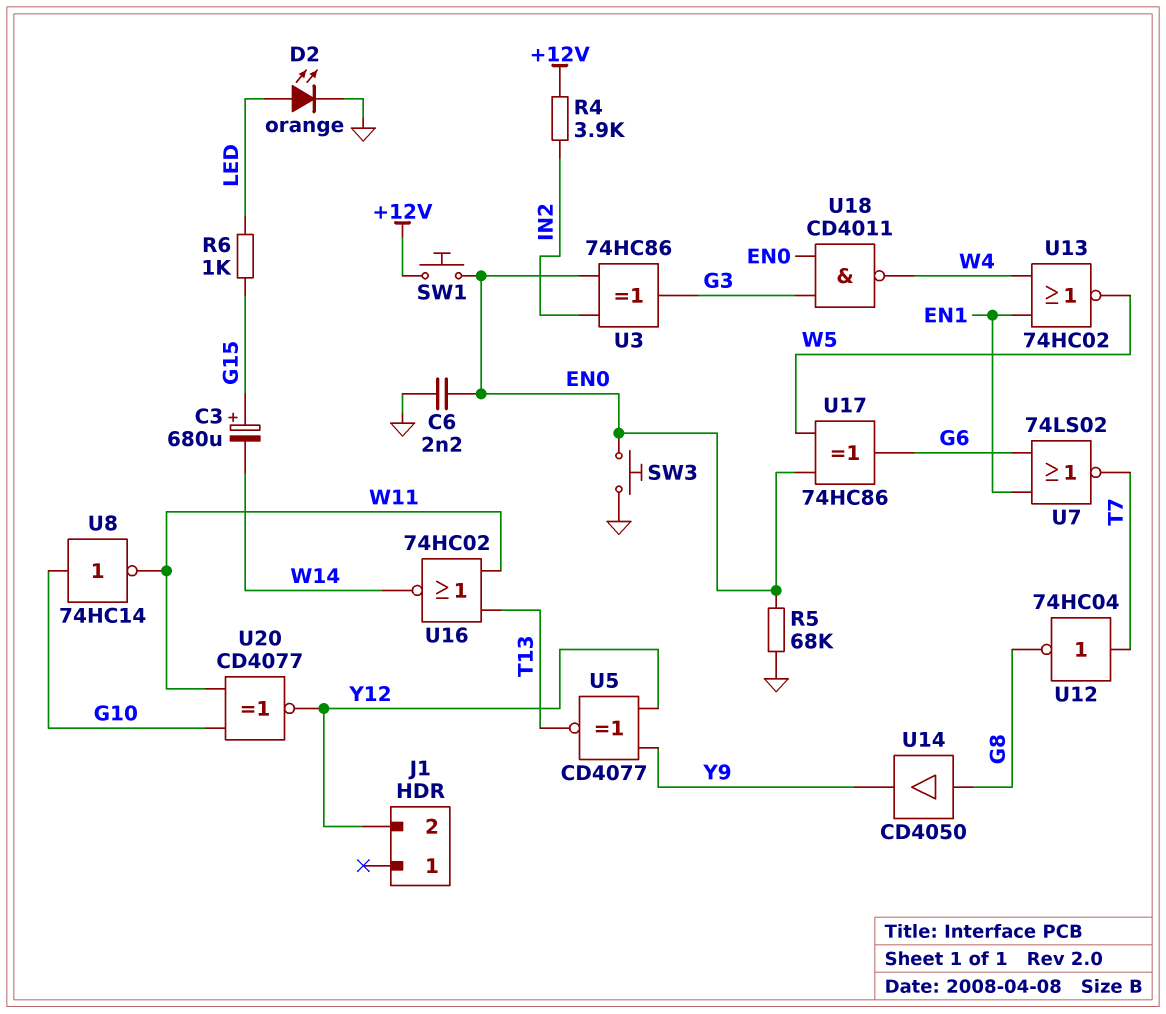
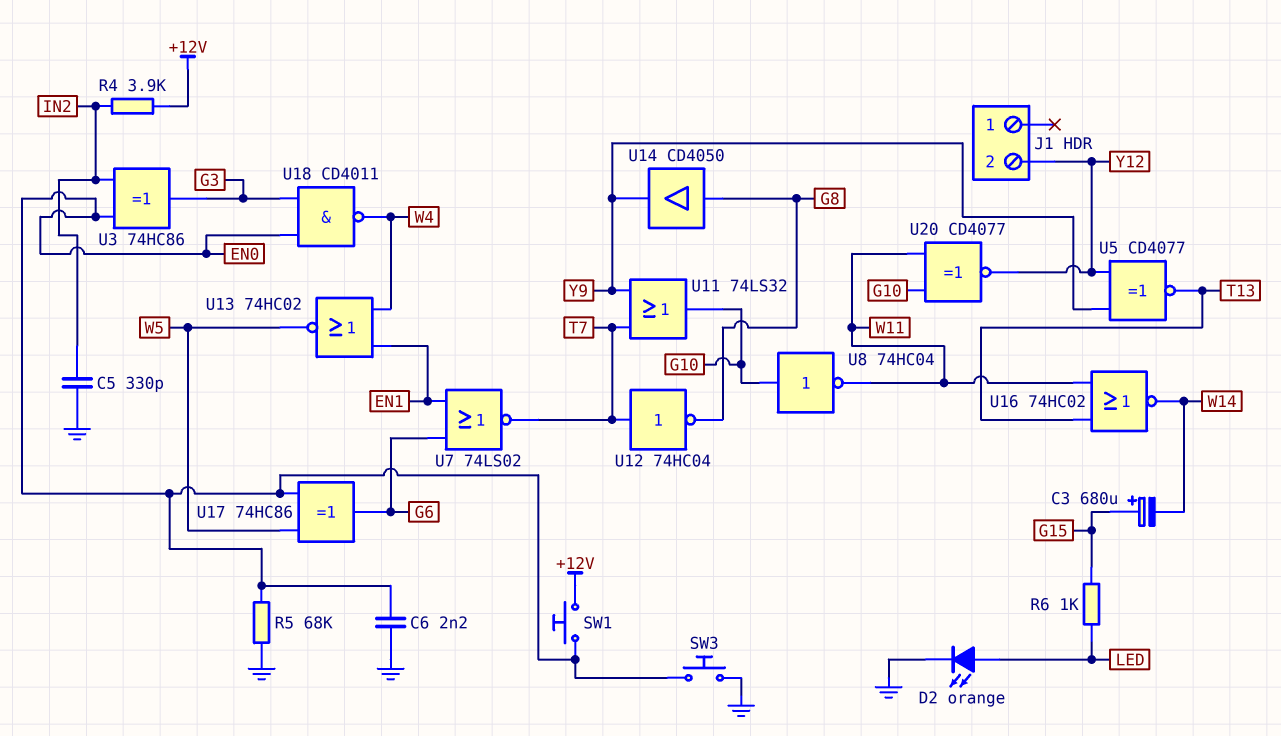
C5: none -> 330pF (GND, IN2)
U8: NOT 74HC14 (in G10, out W11) -> NOT 74HC04 (in G10, out W11)
U11: none -> OR 74LS32 (in T7, in Y9, out G10)

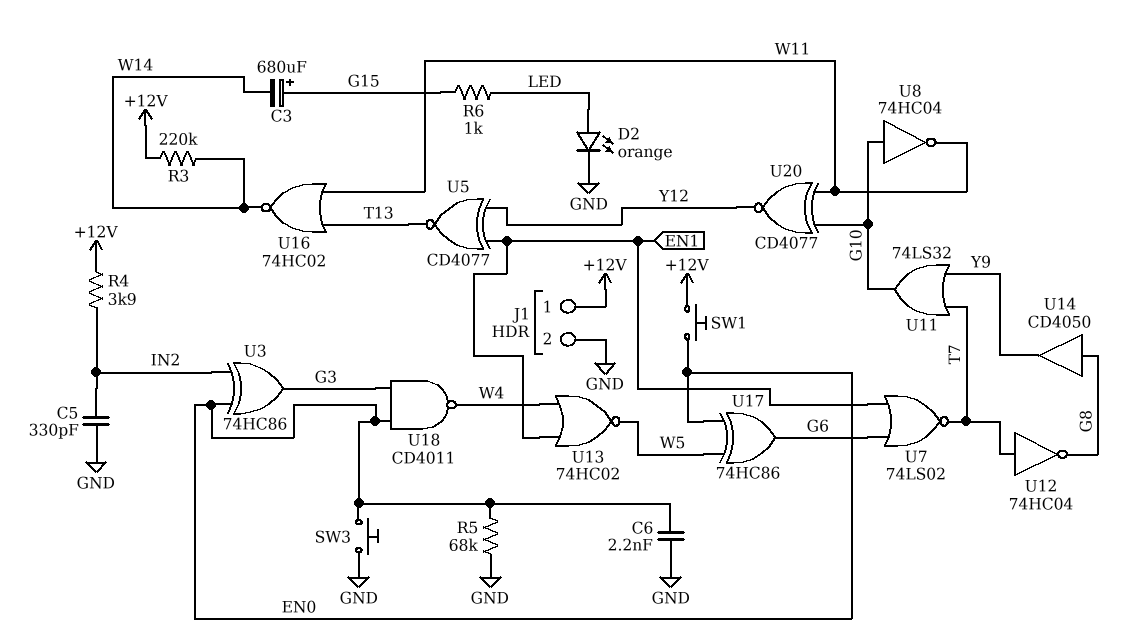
J1 pin 1: none -> +12V
J1 pin 2: Y12 -> GND
R3: none -> 220k (+12V, W14)
U5: XNOR CD4077 (in Y9, in Y12, out T13) -> XNOR CD4077 (in EN1, in Y12, out T13)

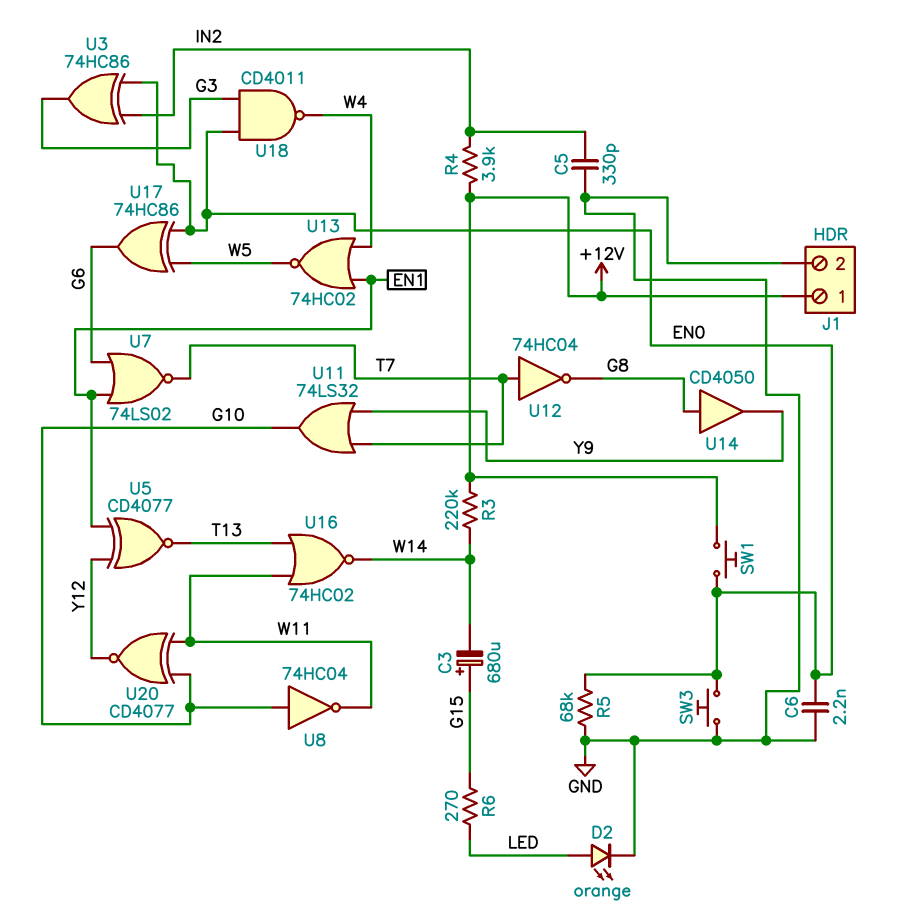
R6: 1k (G15, LED) -> 270 (G15, LED)

